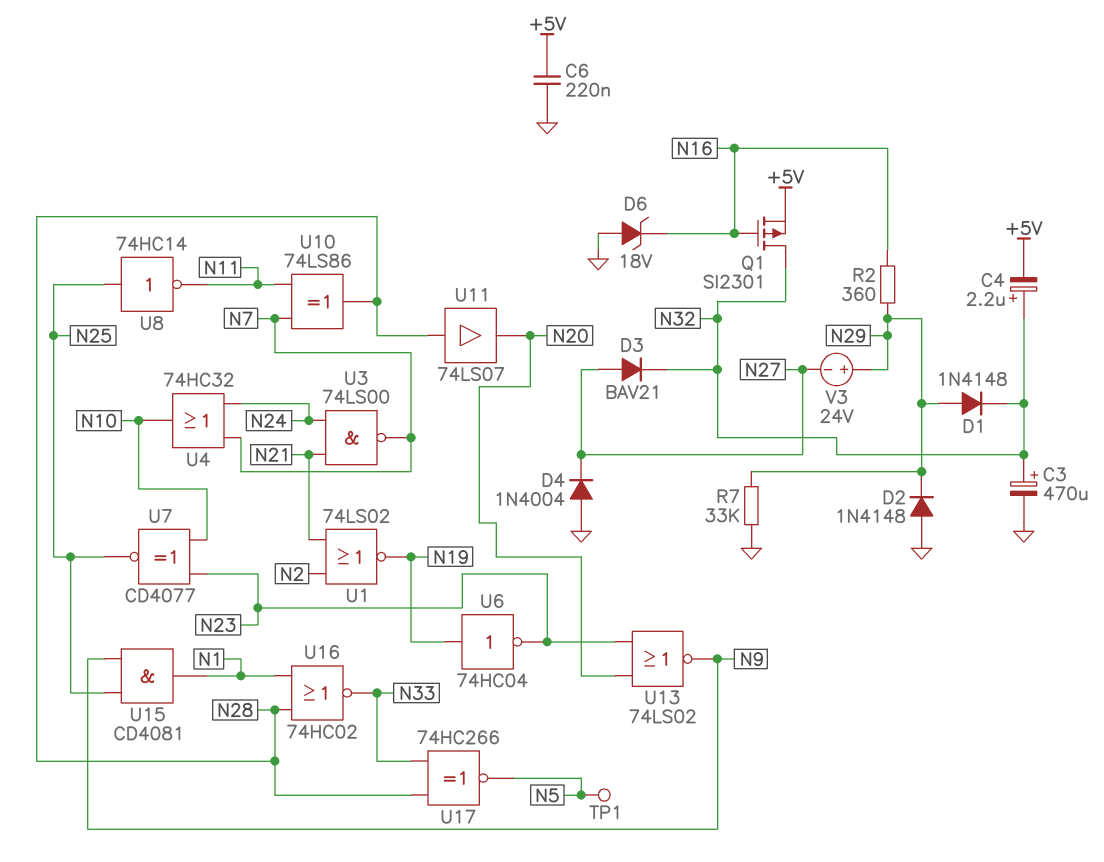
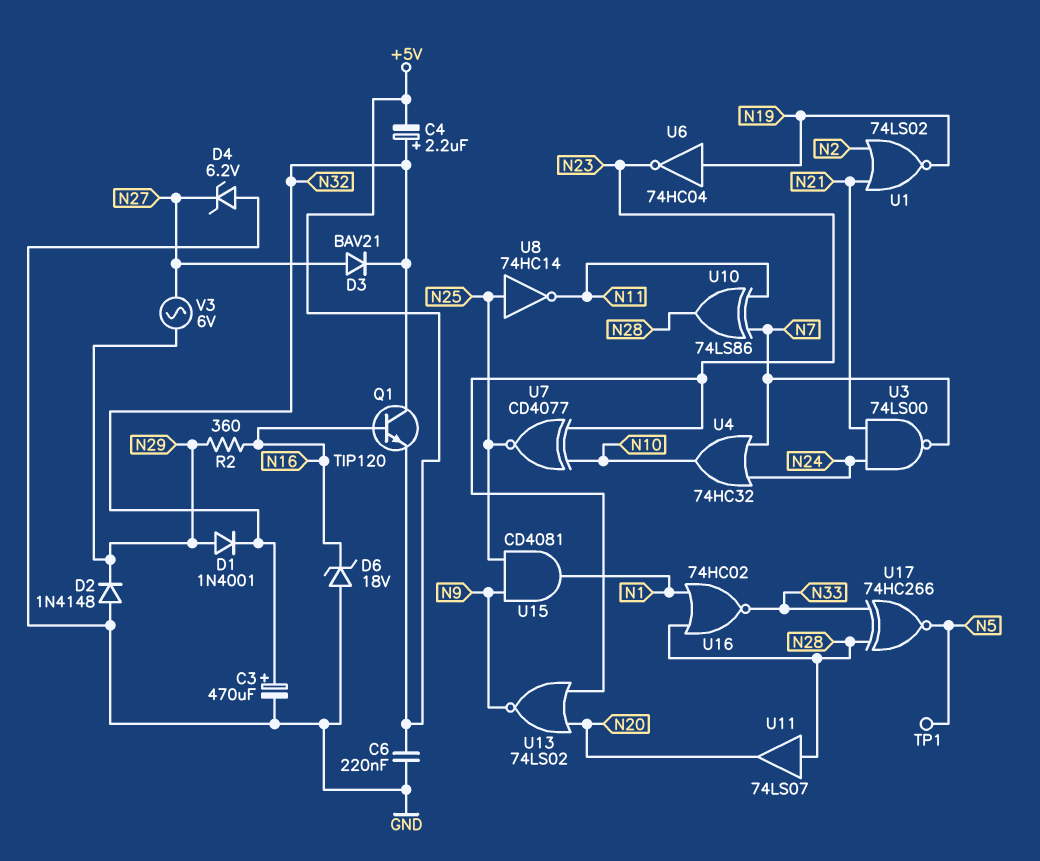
D1: diode 1N4148 (A N29, K N32) -> diode 1N4001 (A N29, K N32)
D4: diode 1N4004 (A GND, K N27) -> zener 6.2V (A GND, K N27)
Q1: PMOS SI2301 (G N16, D N32, S +5V) -> NPN TIP120 (B N16, C N32, E +5V)
R7: 33k (GND, N29) -> none
V3: 24V (plus N29, minus N27) -> AC 6V (N27, N29)

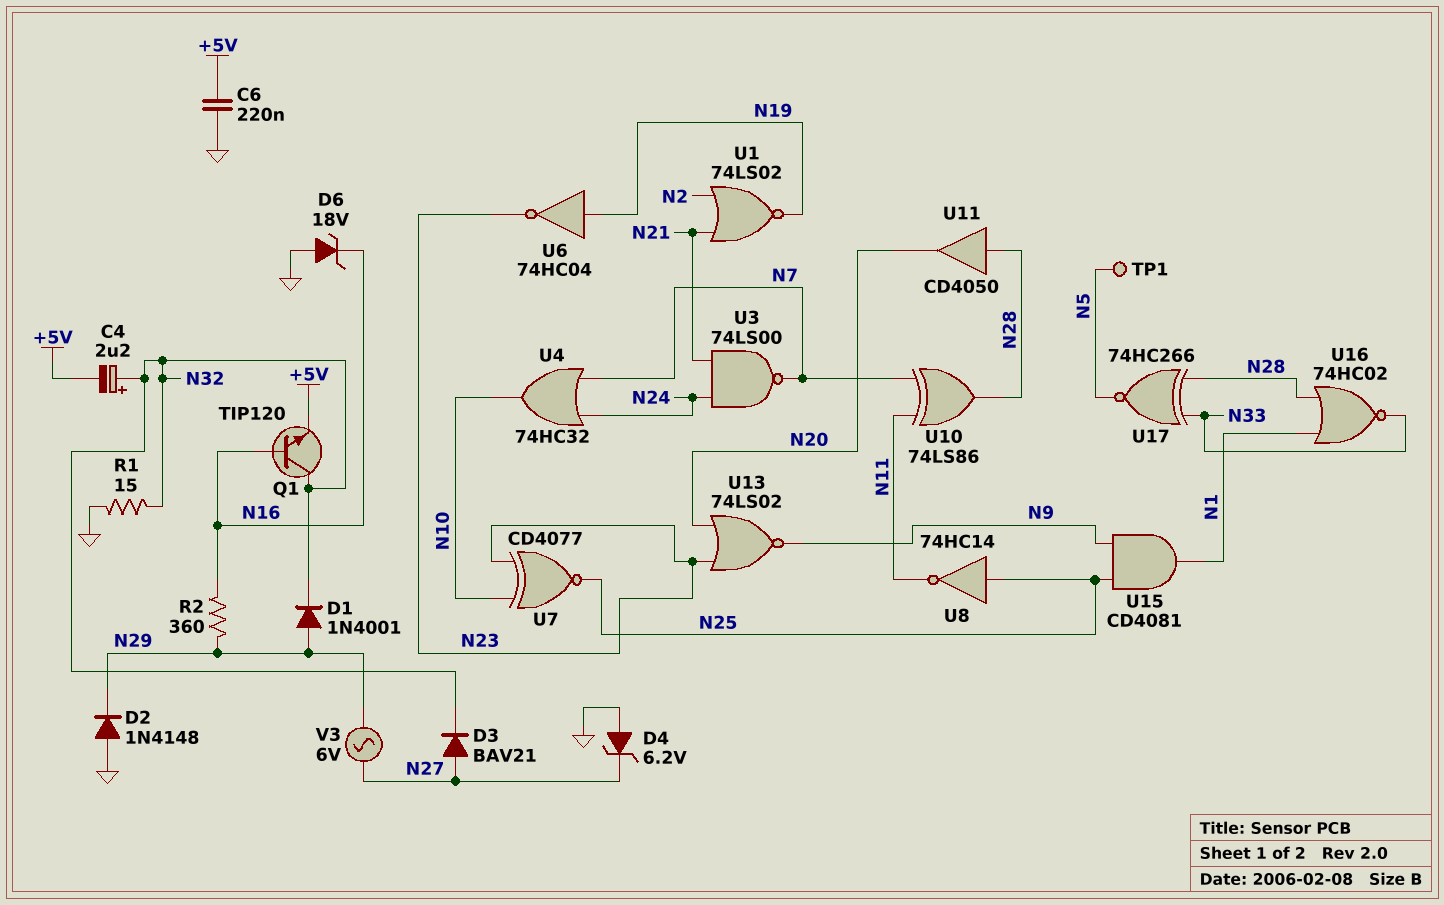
C3: 470uF (plus N32, minus GND) -> none
R1: none -> 15 (GND, N32)
U11: buffer 74LS07 (in N28, out N20) -> buffer CD4050 (in N28, out N20)

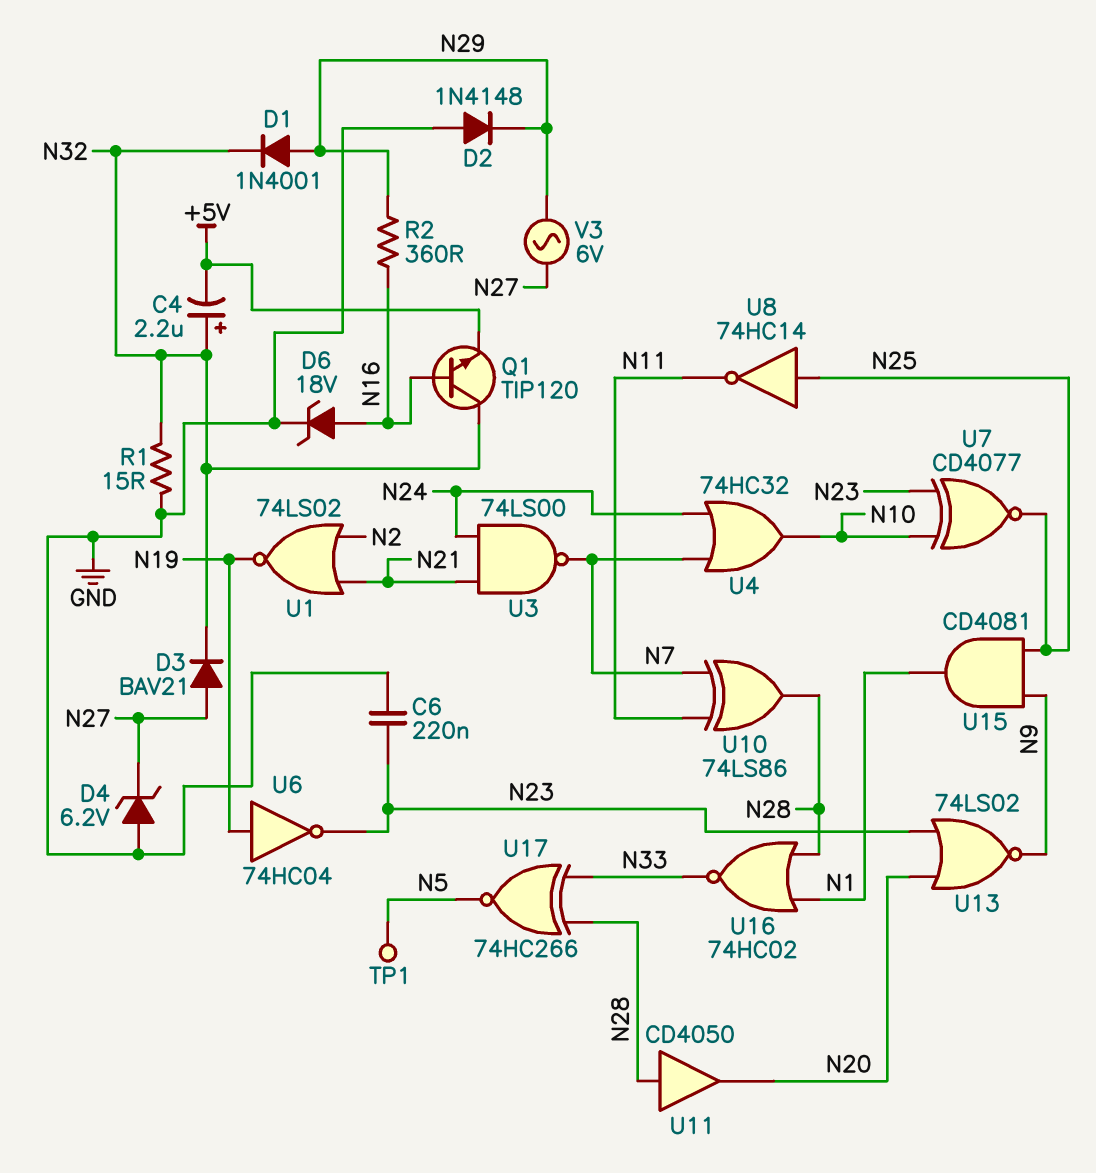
C6: 220nF (+5V, GND) -> 220nF (GND, N23)
D6: zener 18V (A GND, K N16) -> zener 18V (A N16, K GND)

